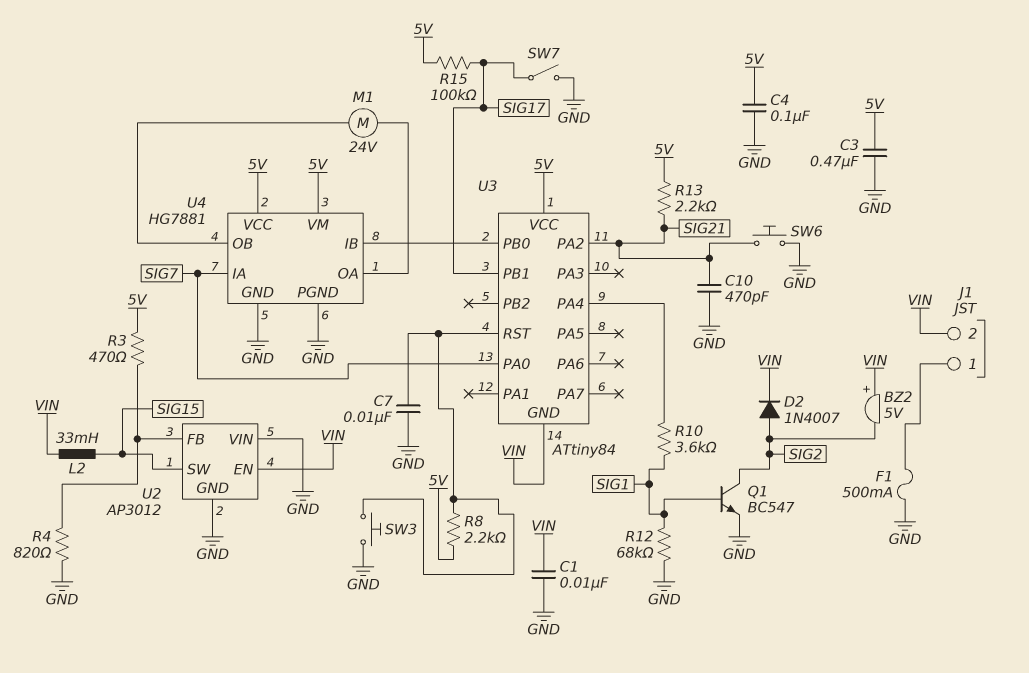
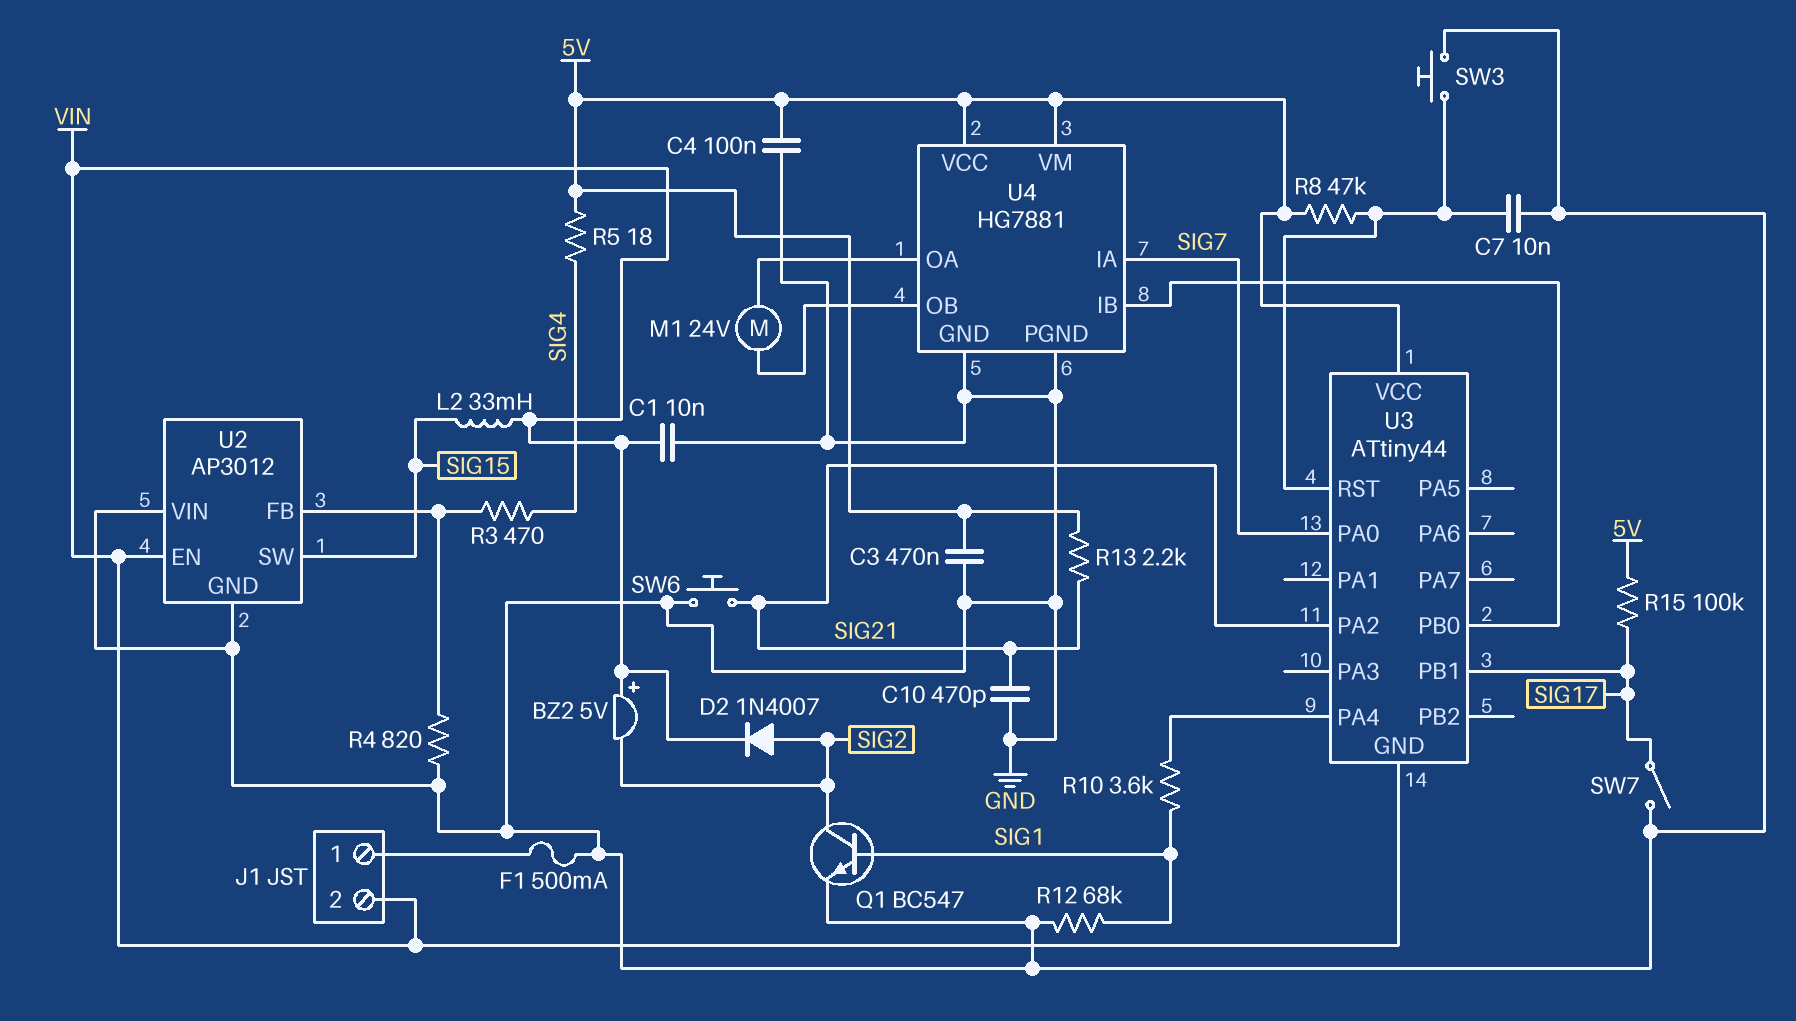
R3: 470 (5V, U2/FB) -> 470 (SIG4, U2/FB)
R5: none -> 18 (5V, SIG4)
R8: 2.2k (5V, U3/RST) -> 47k (5V, U3/RST)
U3: ATtiny84 -> ATtiny44

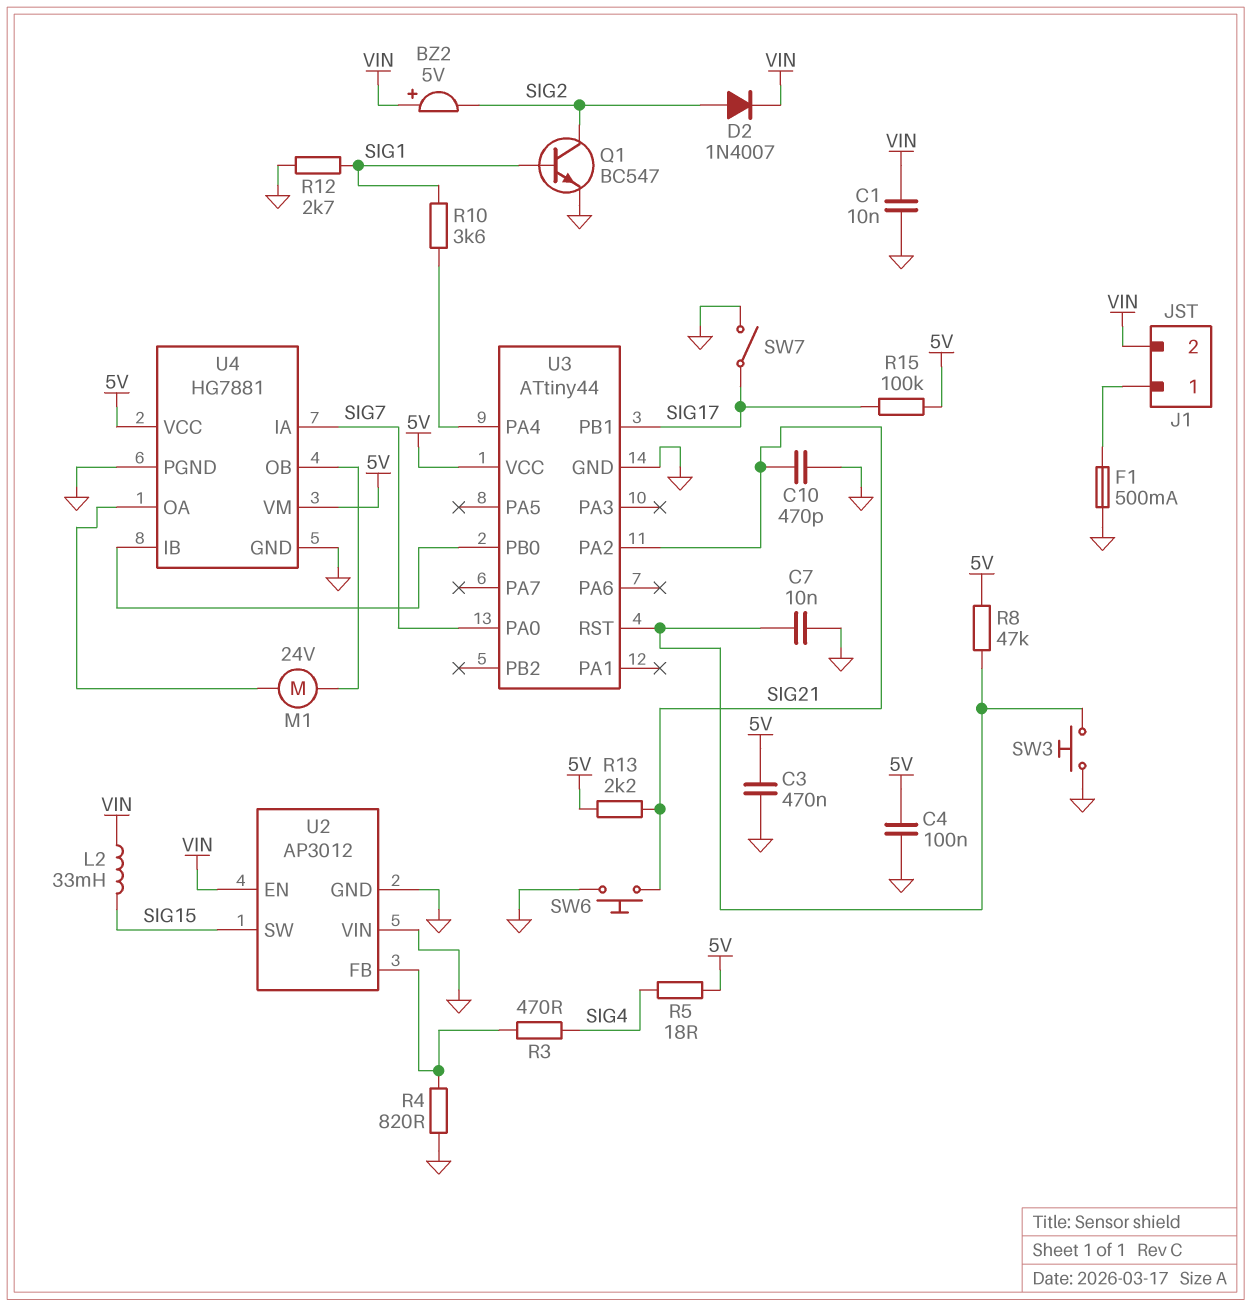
R12: 68k (GND, SIG1) -> 2.7k (GND, SIG1)
U3 pin GND: VIN -> GND

